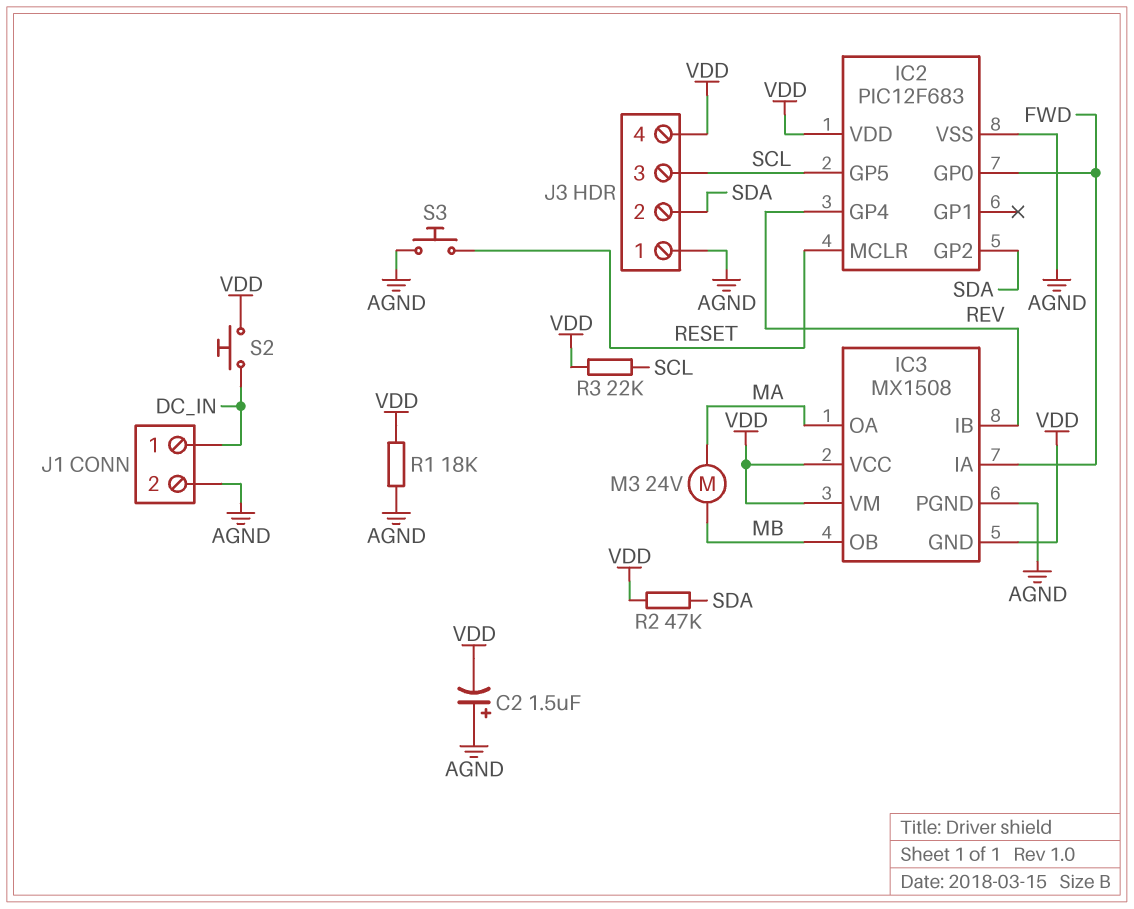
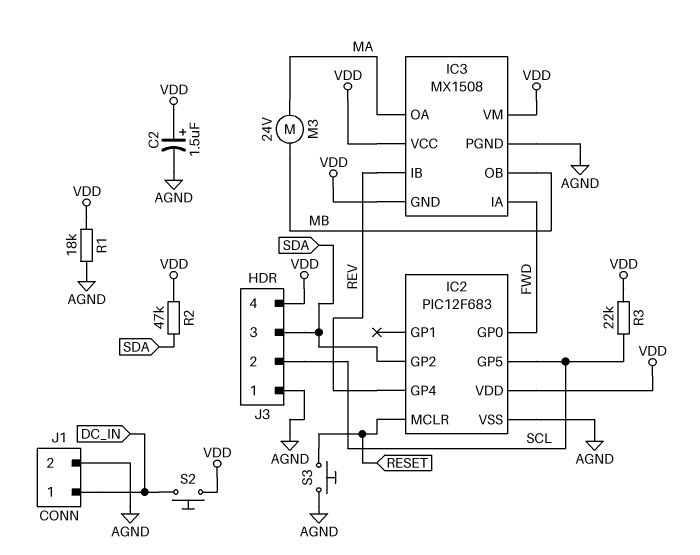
C2: 1.5uF (plus AGND, minus VDD) -> 1.5uF (plus VDD, minus AGND)
J3 pin 2: SDA -> SCL
J3 pin 3: SCL -> SDA

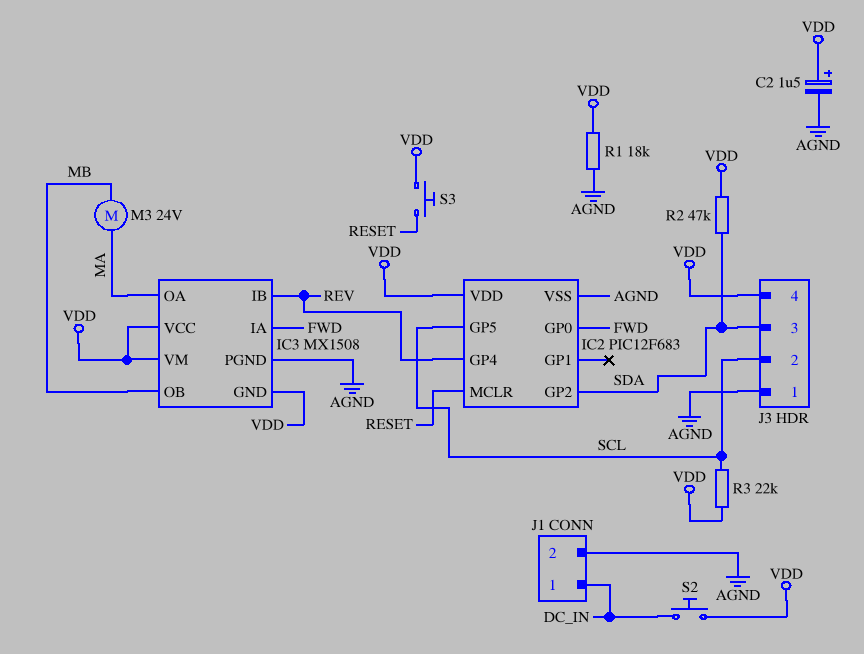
S3: button (AGND, RESET) -> button (RESET, VDD)

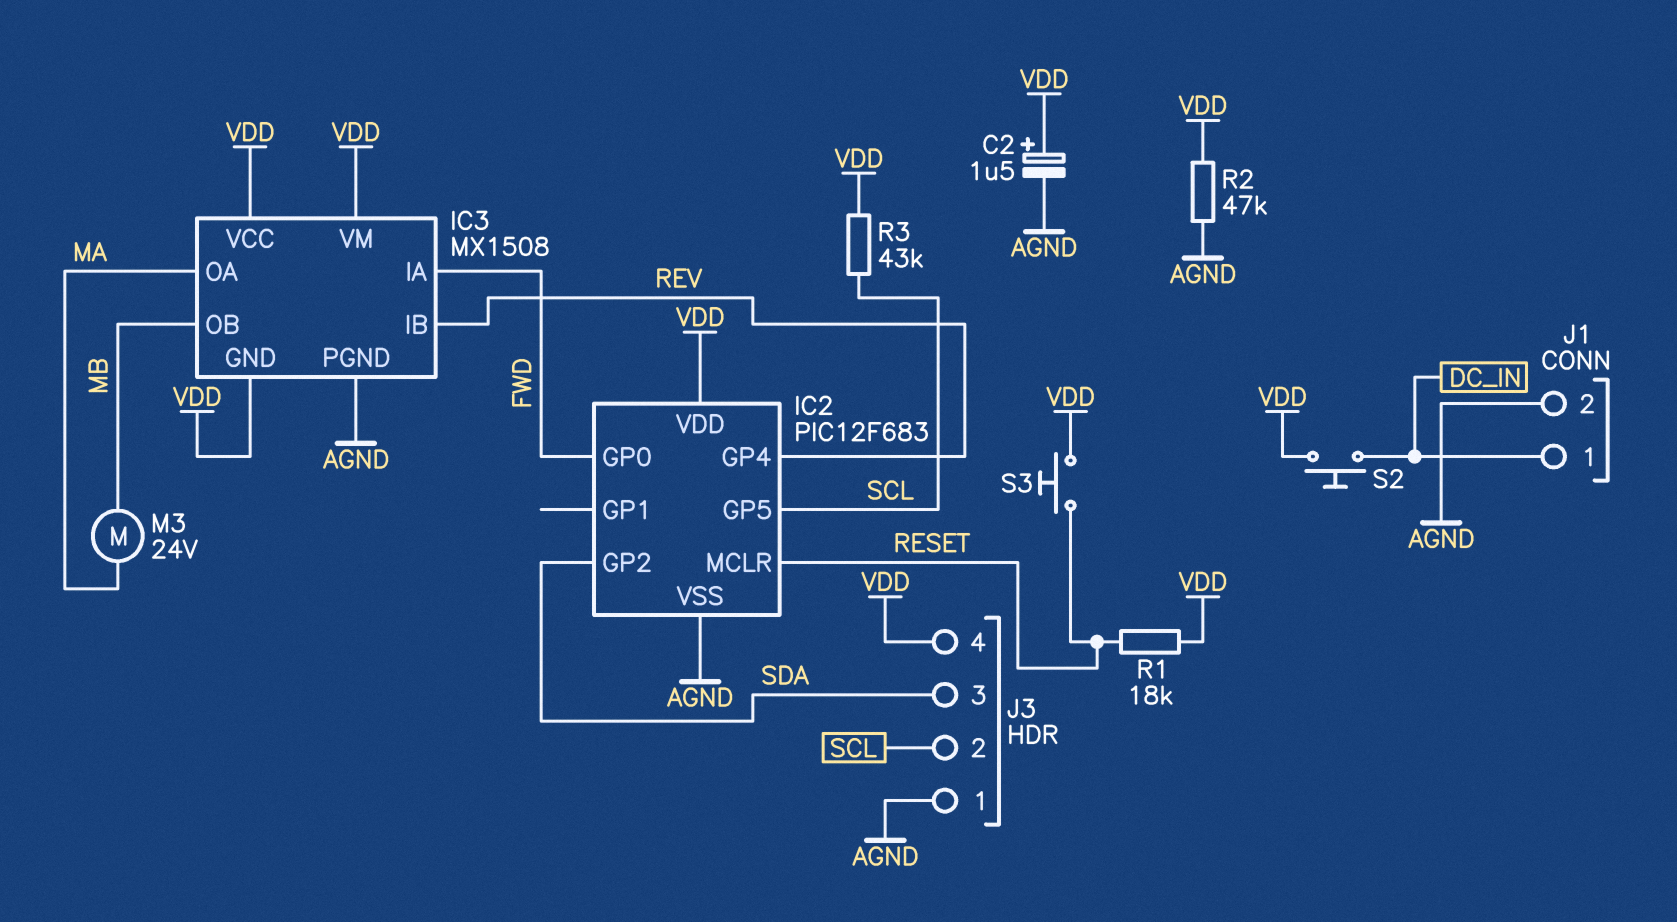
R1: 18k (AGND, VDD) -> 18k (RESET, VDD)
R2: 47k (SDA, VDD) -> 47k (AGND, VDD)
R3: 22k (SCL, VDD) -> 43k (SCL, VDD)

